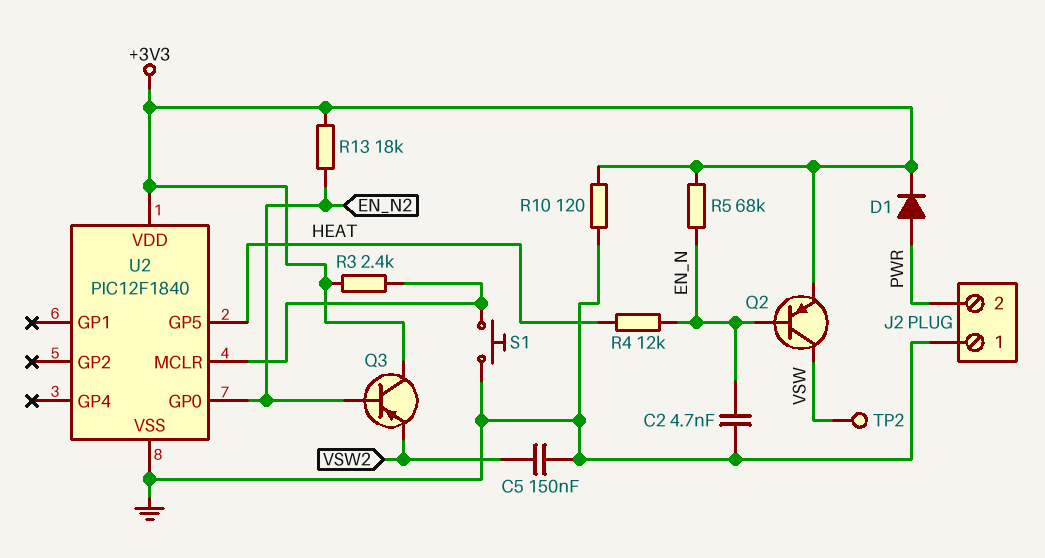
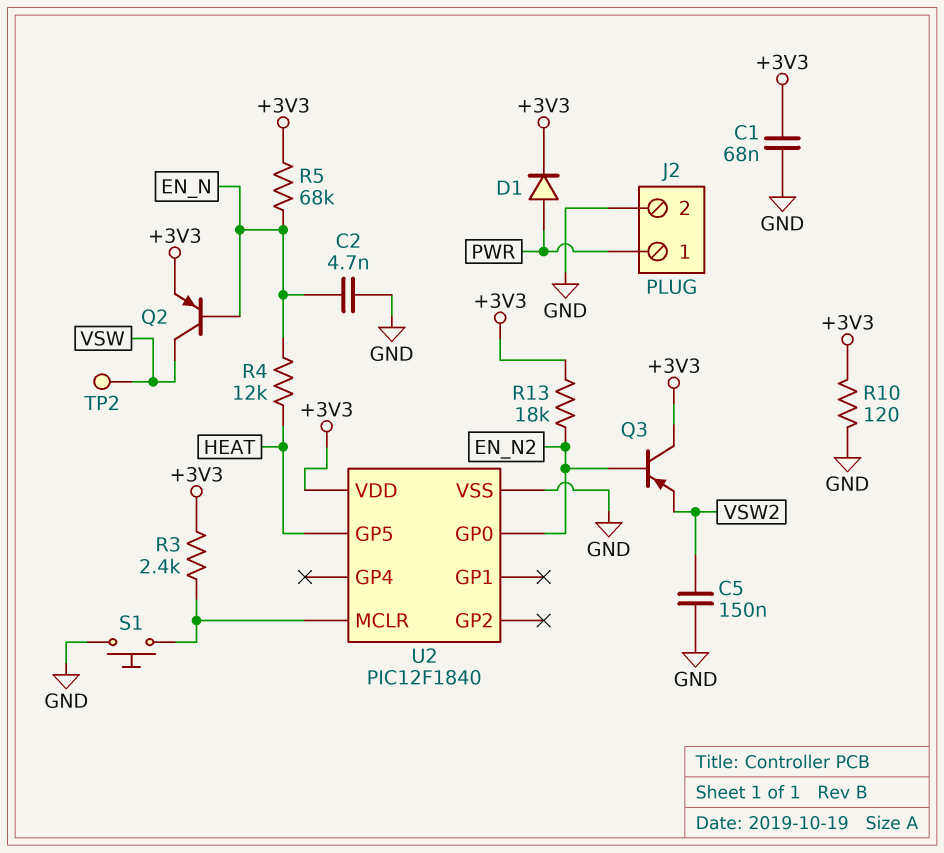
C1: none -> 68nF (+3V3, GND)
J2 pin 1: GND -> PWR
J2 pin 2: PWR -> GND

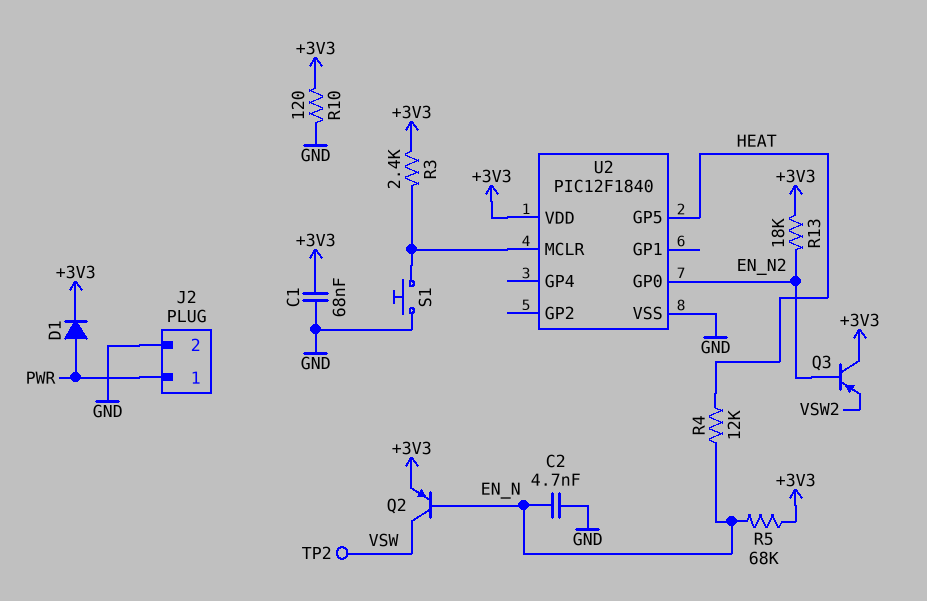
C5: 150nF (GND, VSW2) -> none

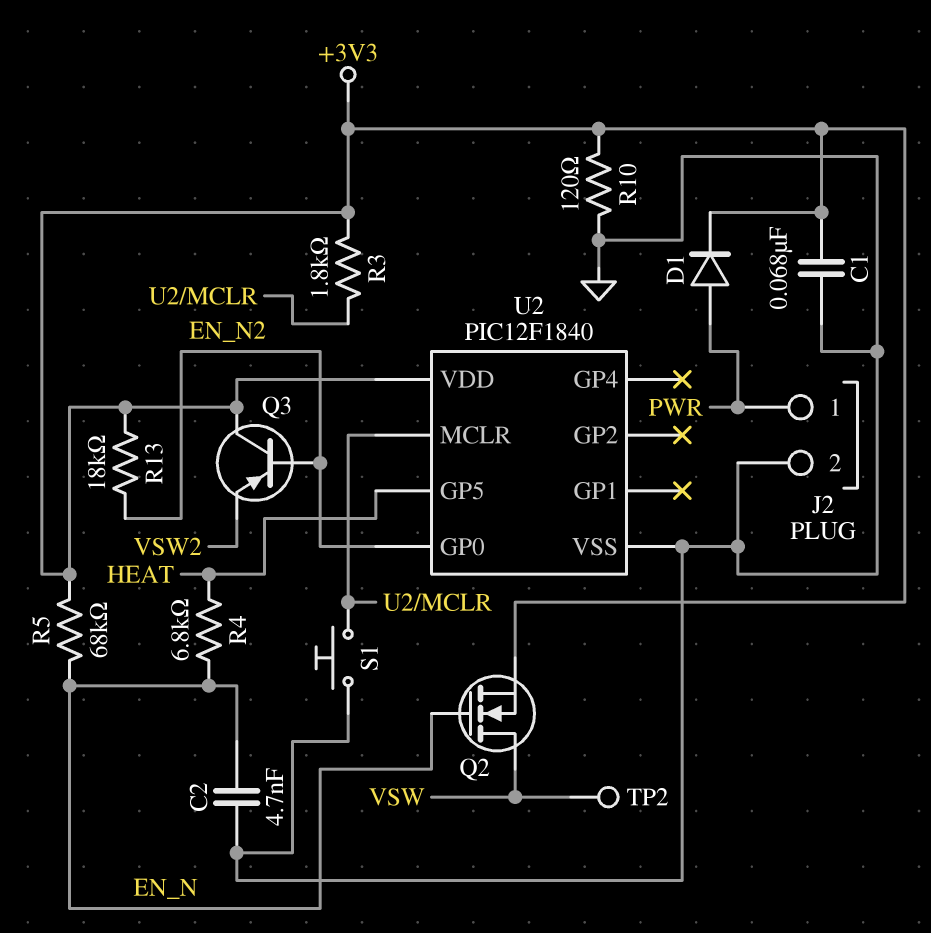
Q2: PNP (B EN_N, C VSW, E +3V3) -> NMOS (G EN_N, D VSW, S +3V3)
R3: 2.4k (+3V3, U2/MCLR) -> 1.8k (+3V3, U2/MCLR)
R4: 12k (EN_N, HEAT) -> 6.8k (EN_N, HEAT)

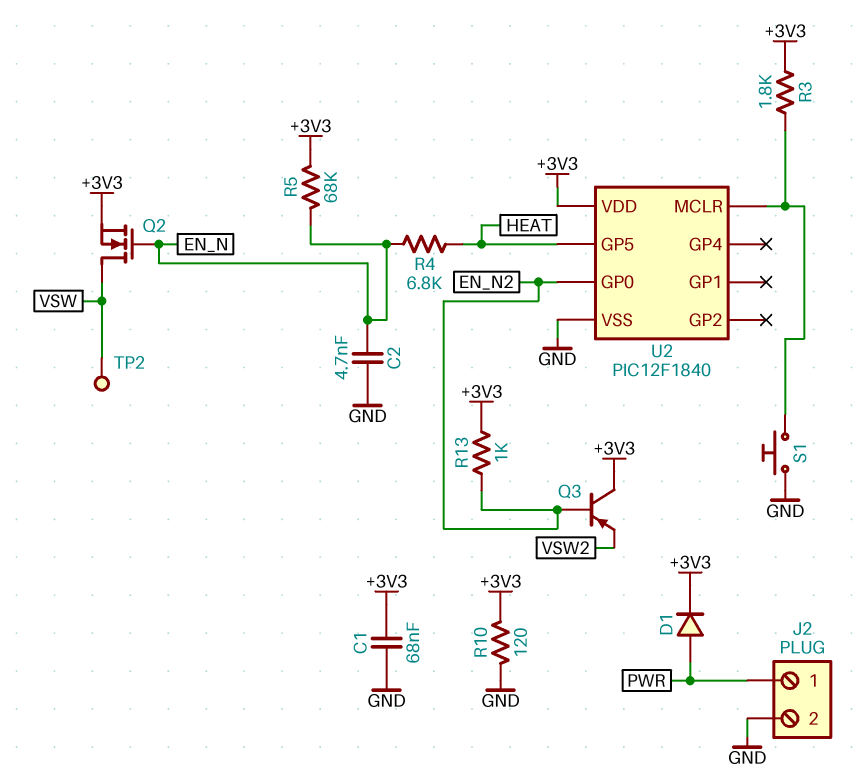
R13: 18k (+3V3, EN_N2) -> 1k (+3V3, EN_N2)

